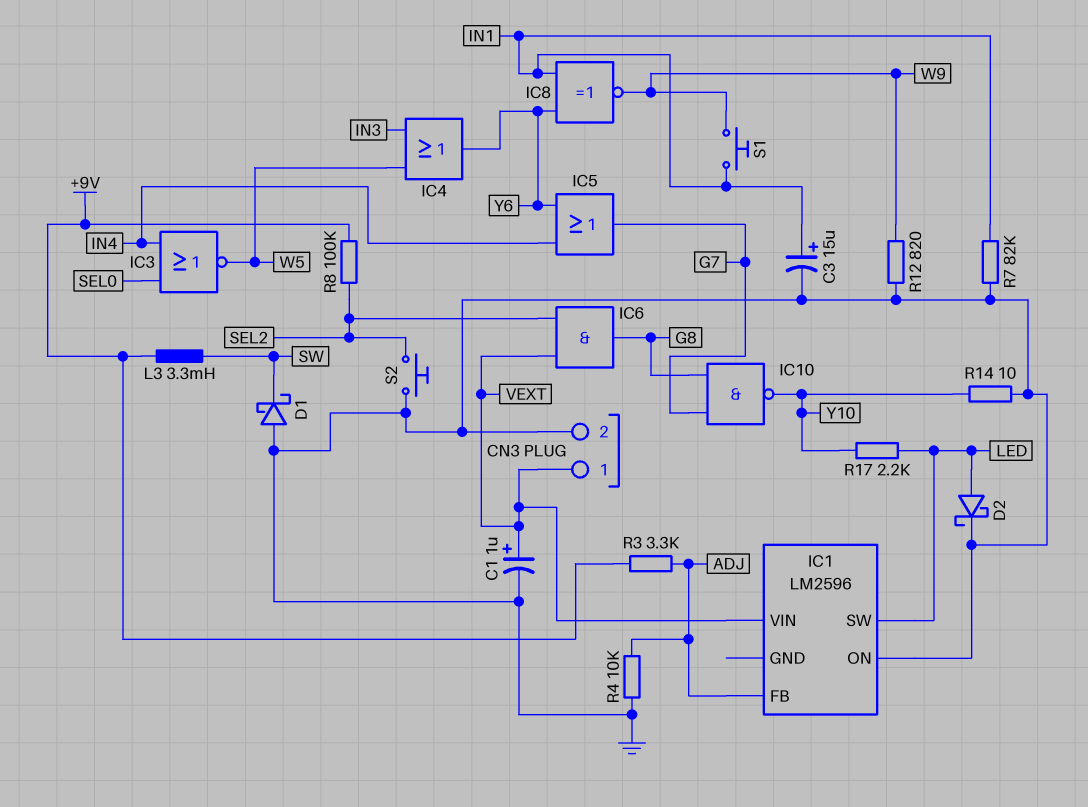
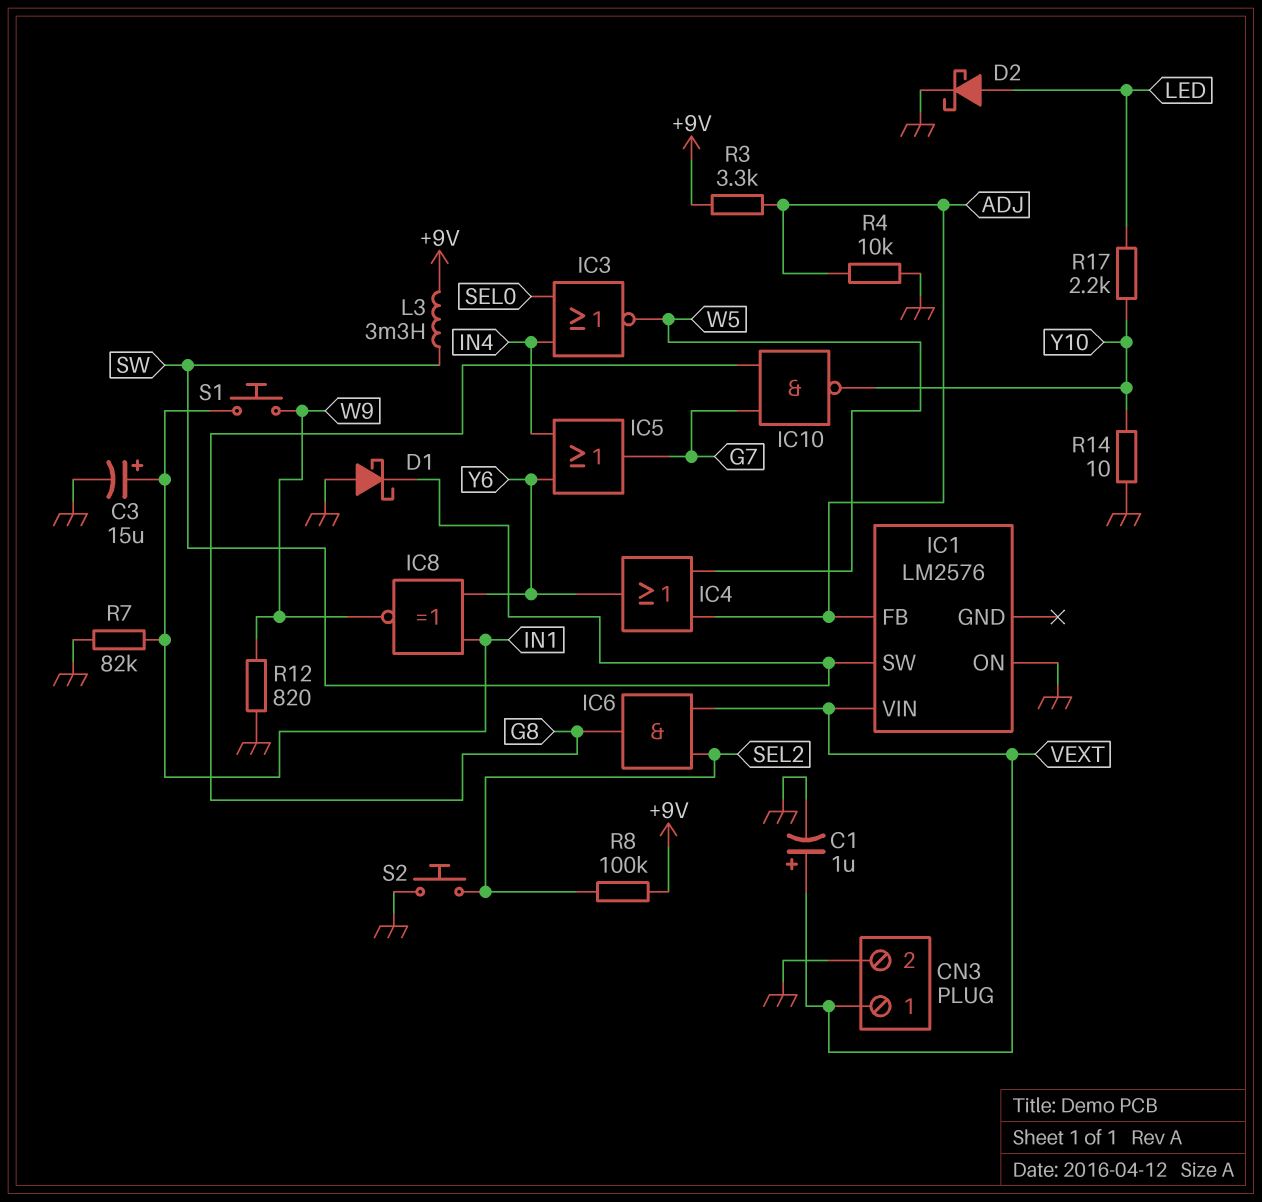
IC1: LM2596 -> LM2576
IC1 pin SW: LED -> SW
IC4: OR (in IN3, in W5, out Y6) -> OR (in ADJ, in W5, out Y6)

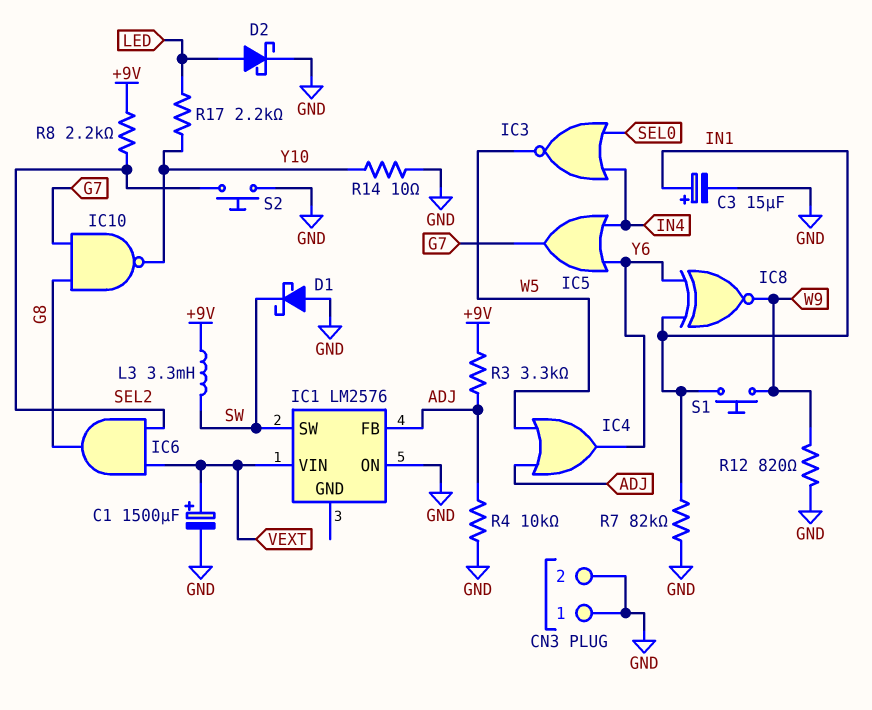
C1: 1uF (plus VEXT, minus GND) -> 1500uF (plus VEXT, minus GND)
CN3 pin 1: VEXT -> GND
R8: 100k (+9V, SEL2) -> 2.2k (+9V, SEL2)

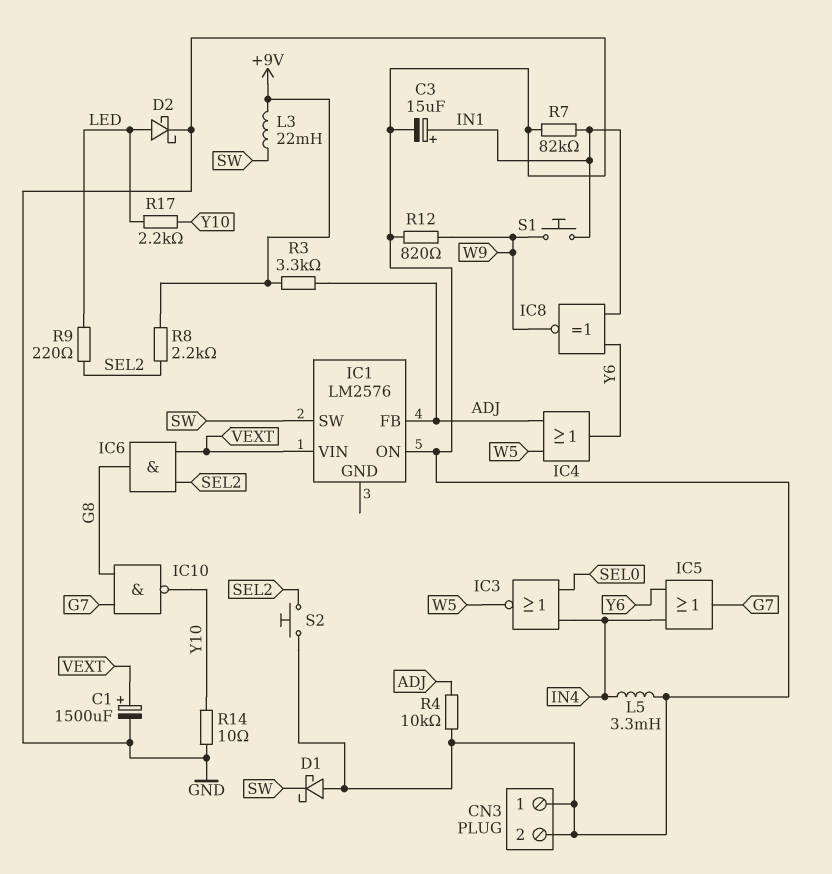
L3: 3.3mH (+9V, SW) -> 22mH (+9V, SW)
L5: none -> 3.3mH (GND, IN4)
R9: none -> 220 (LED, SEL2)

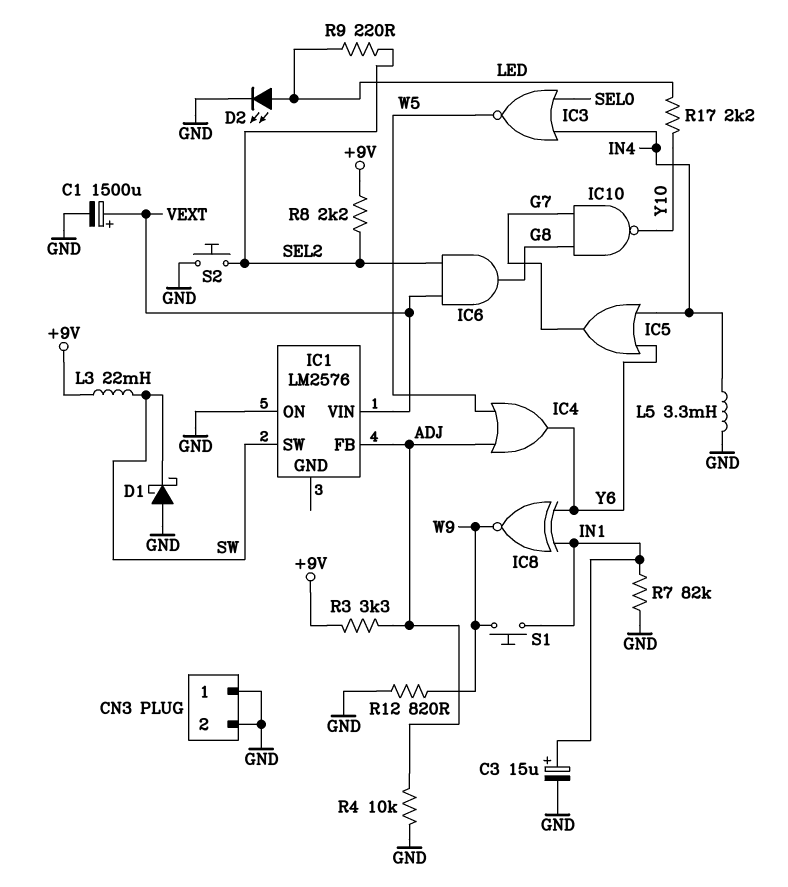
D2: schottky (A LED, K GND) -> LED (A LED, K GND)
R14: 10 (GND, Y10) -> none

